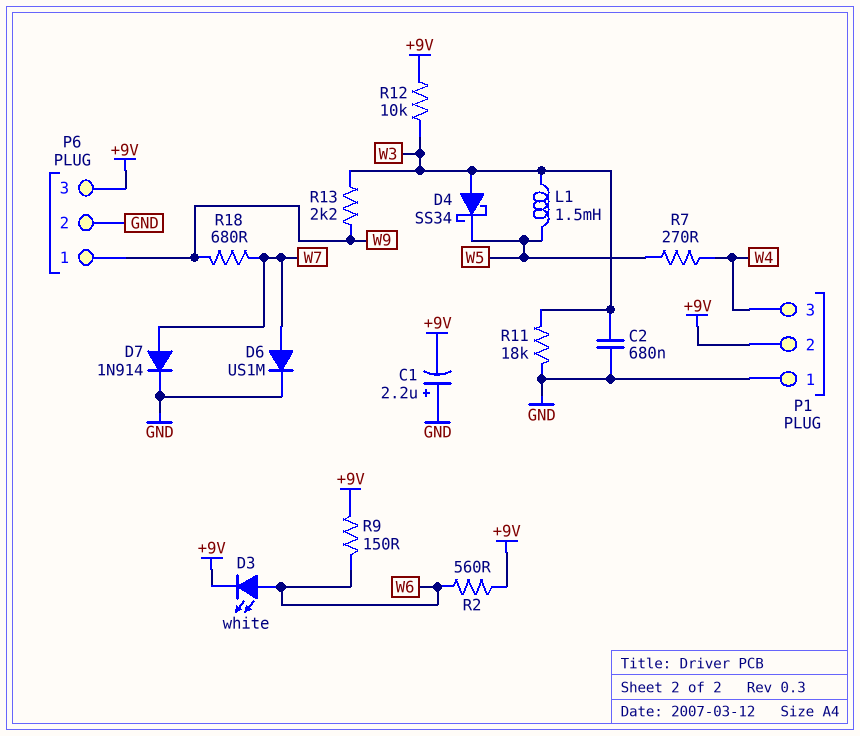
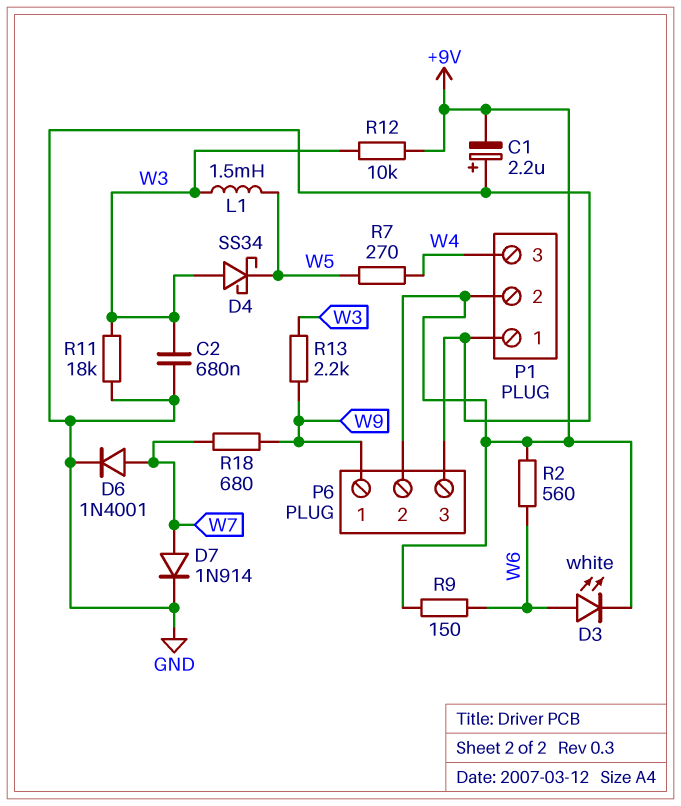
D6: diode US1M (A W7, K GND) -> diode 1N4001 (A W7, K GND)
P6 pin 2: GND -> +9V
P6 pin 3: +9V -> GND

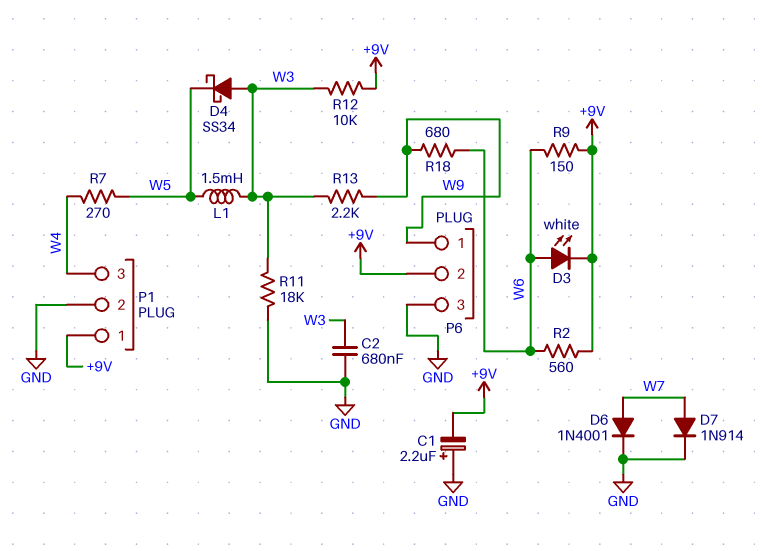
P1 pin 1: GND -> +9V
P1 pin 2: +9V -> GND
R18: 680 (W7, W9) -> 680 (W6, W9)

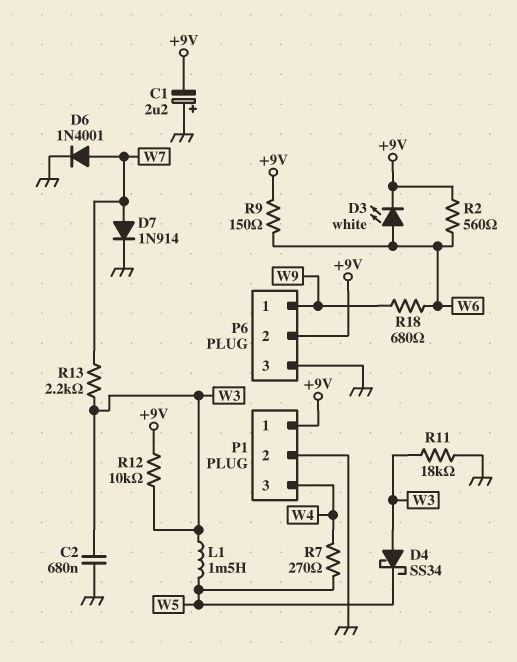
R13: 2.2k (W3, W9) -> 2.2k (W3, W7)

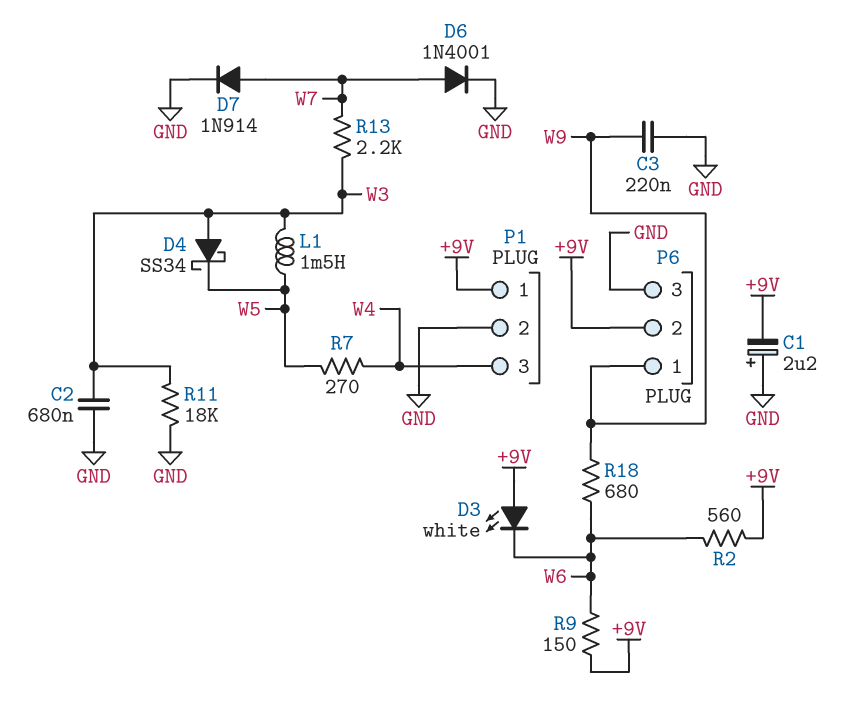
C3: none -> 220nF (GND, W9)
D3: LED white (A W6, K +9V) -> LED white (A +9V, K W6)
R12: 10k (+9V, W3) -> none

